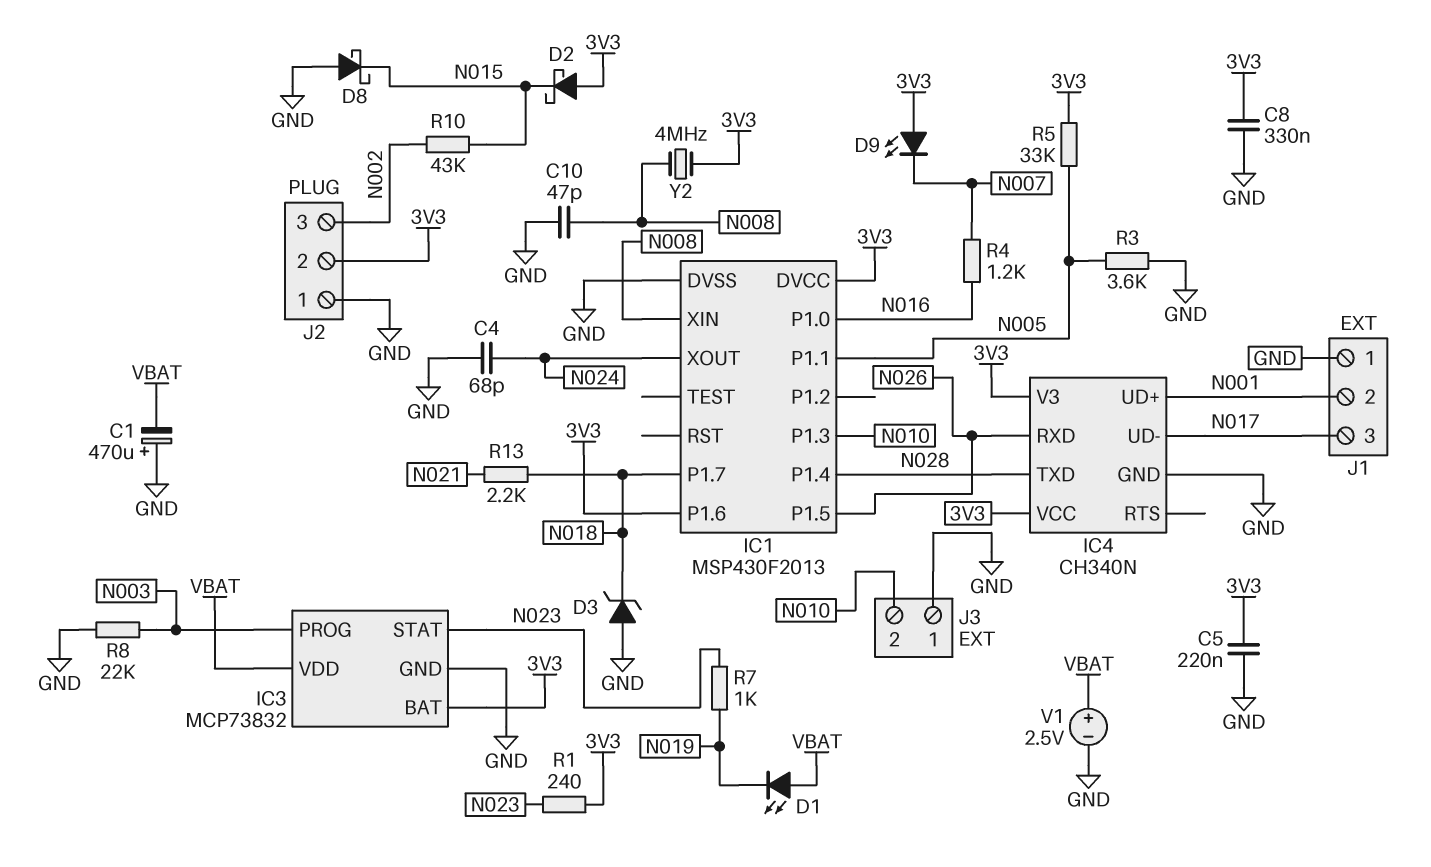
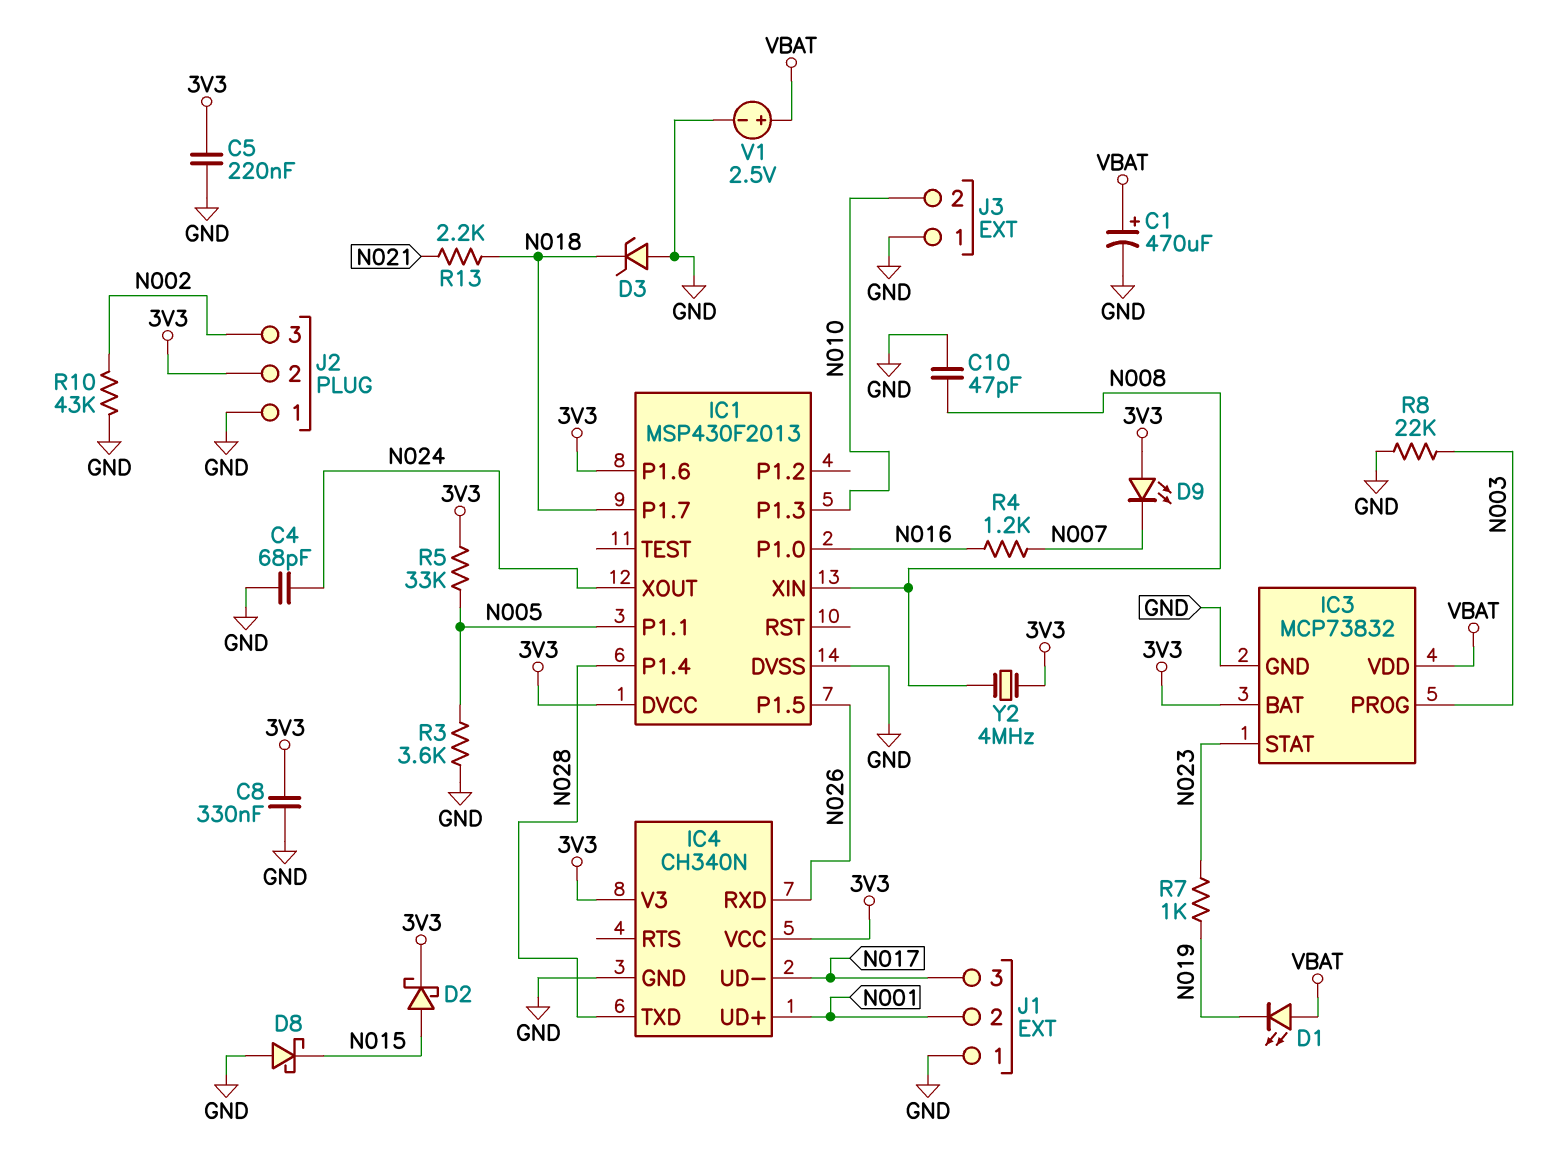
C1: 470uF (plus GND, minus VBAT) -> 470uF (plus VBAT, minus GND)
D2: schottky (A 3V3, K N015) -> schottky (A N015, K 3V3)
R1: 240 (3V3, N023) -> none
R10: 43k (N002, N015) -> 43k (GND, N002)

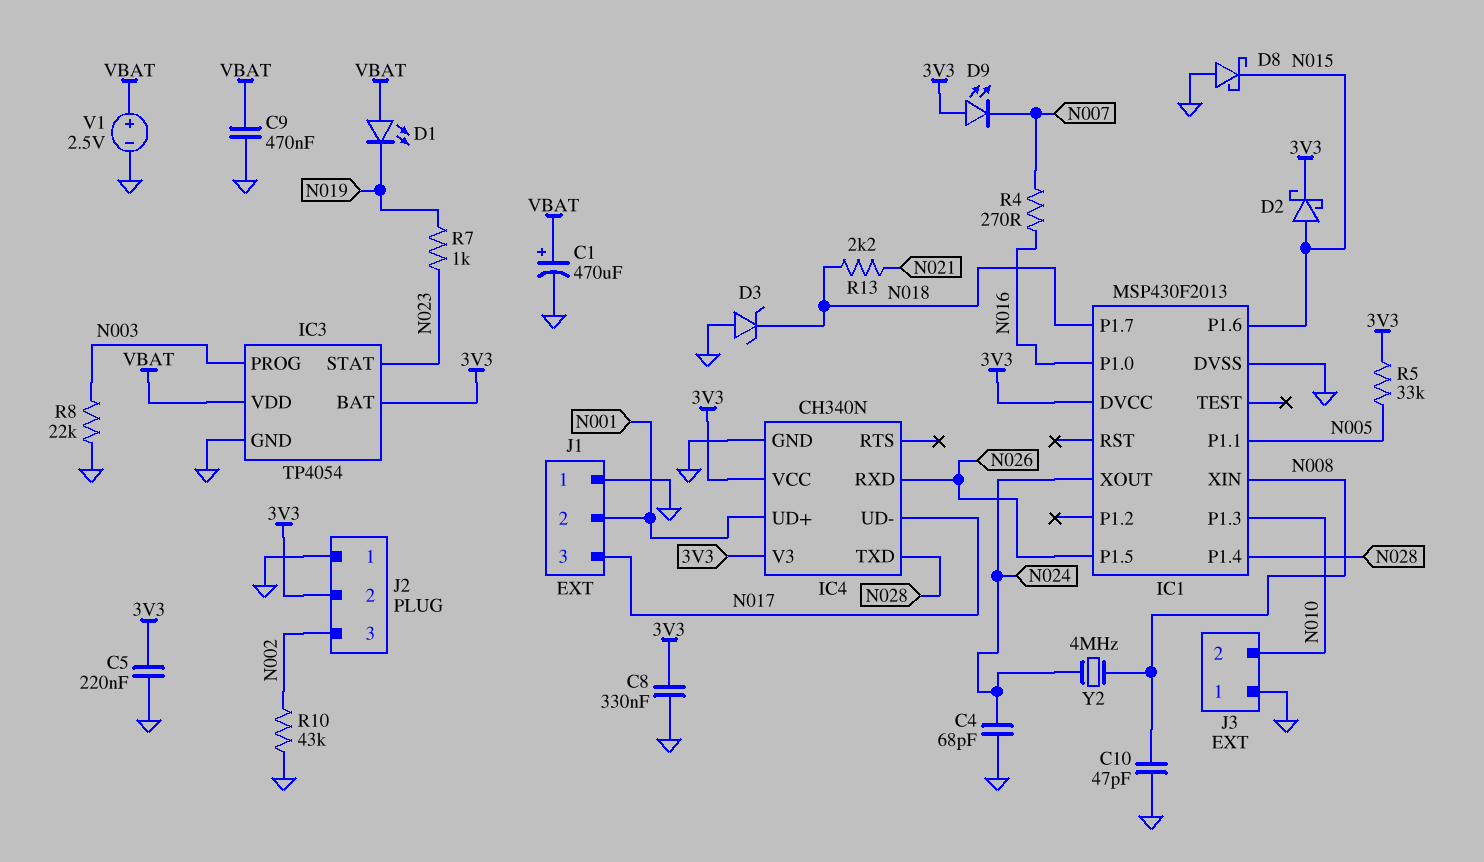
C9: none -> 470nF (GND, VBAT)
IC1 pin P1.6: 3V3 -> N015
IC3: MCP73832 -> TP4054
R3: 3.6k (GND, N005) -> none
R4: 1.2k (N007, N016) -> 270 (N007, N016)
Y2: 4MHz (3V3, N008) -> 4MHz (N008, N024)

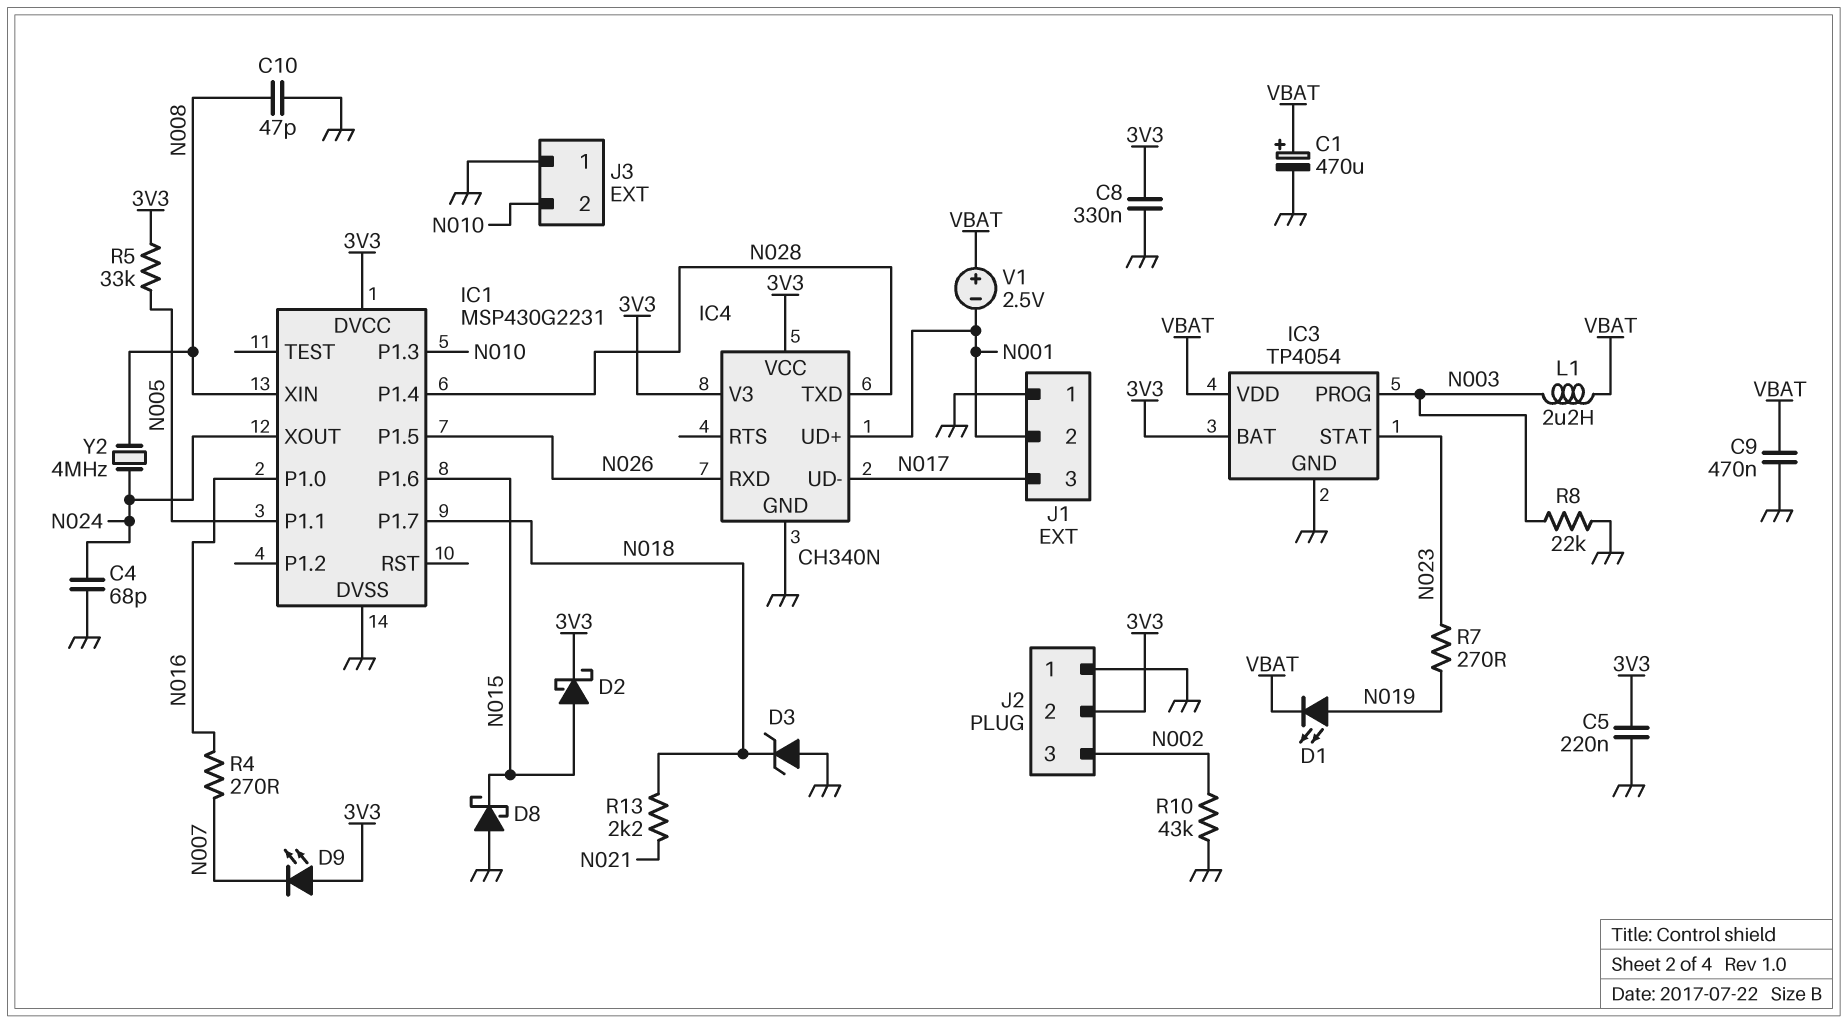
D1: LED (A VBAT, K N019) -> LED (A N019, K VBAT)
IC1: MSP430F2013 -> MSP430G2231
L1: none -> 2.2uH (N003, VBAT)
R7: 1k (N019, N023) -> 270 (N019, N023)
V1: 2.5V (plus VBAT, minus GND) -> 2.5V (plus VBAT, minus N001)

